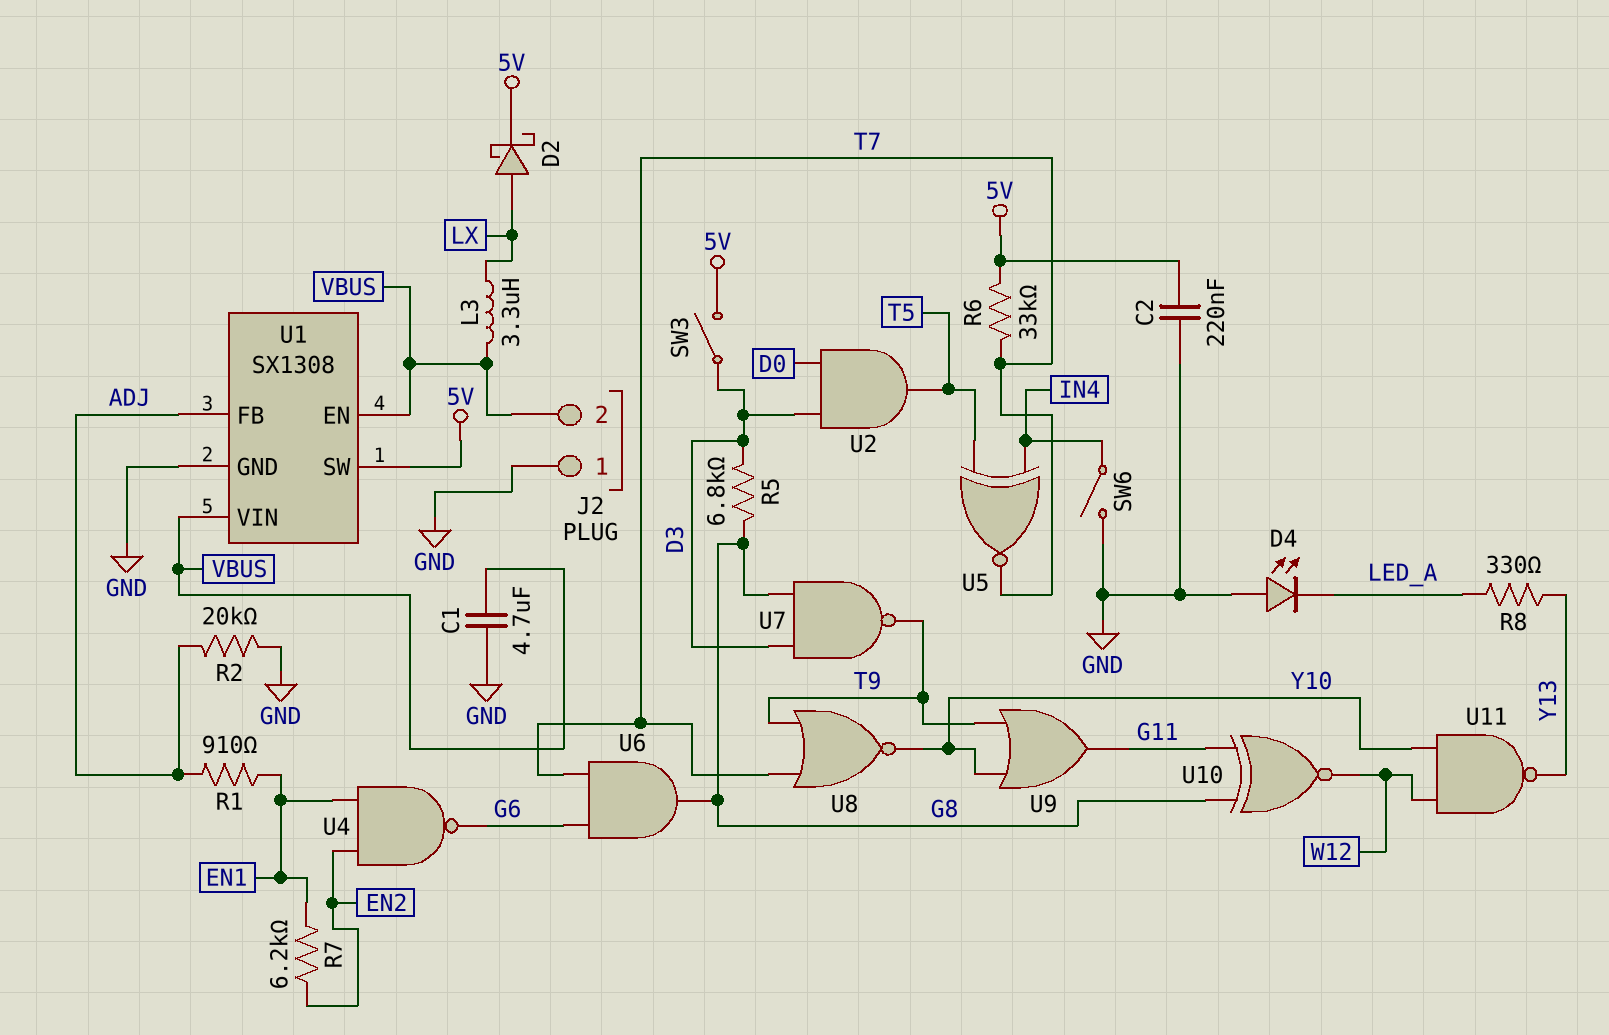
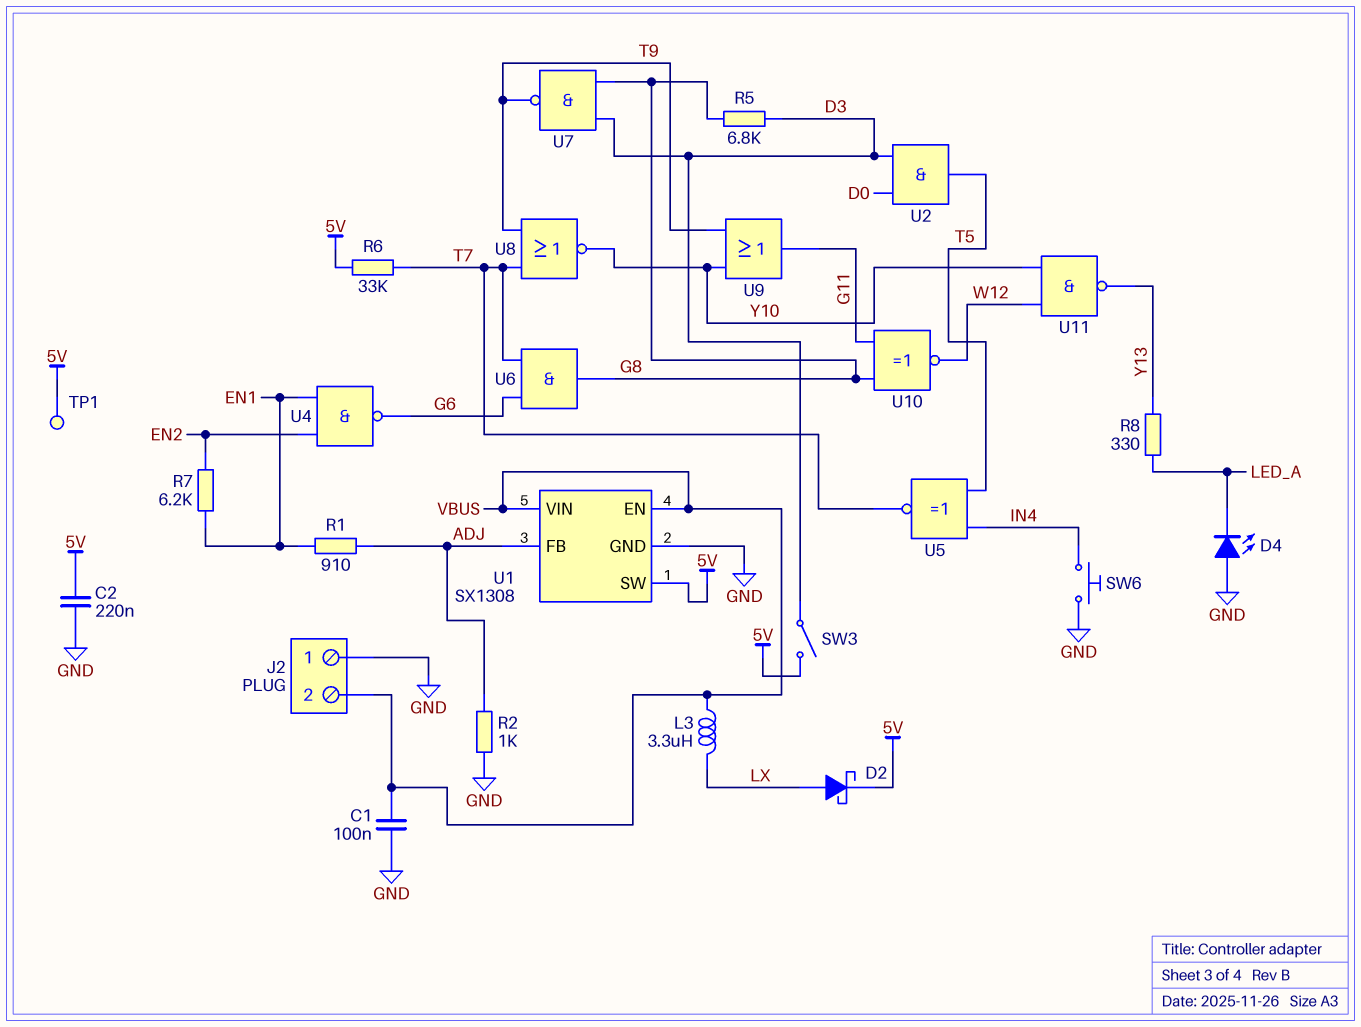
C1: 4.7uF (GND, VBUS) -> 100nF (GND, VBUS)
R2: 20k (ADJ, GND) -> 1k (ADJ, GND)
SW6: switch (GND, IN4) -> button (GND, IN4)
TP1: none -> test point (5V)

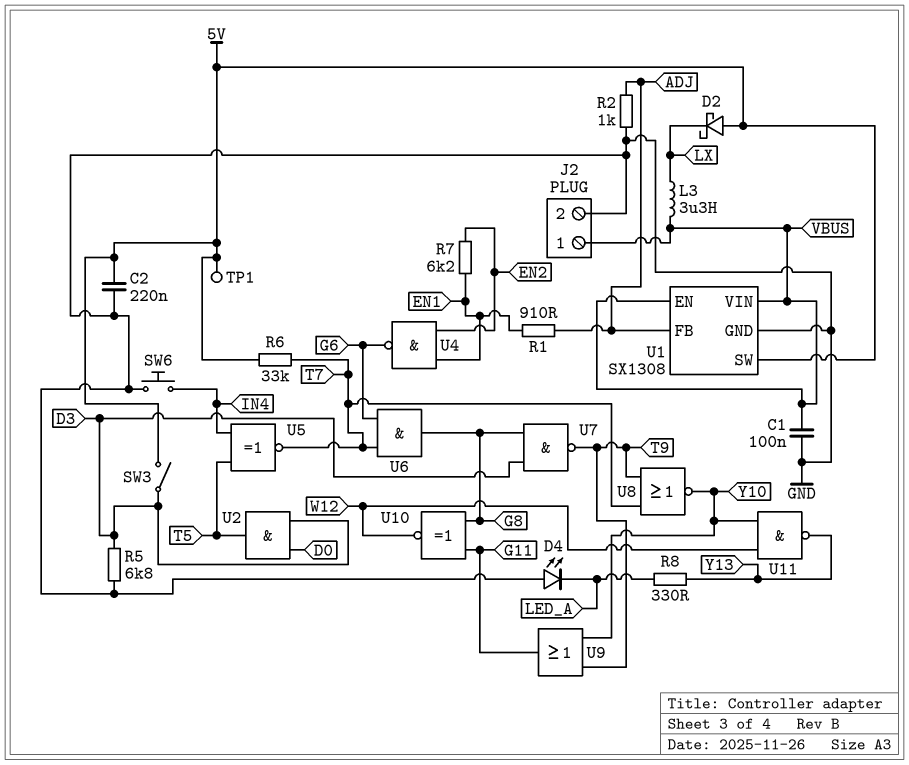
D2: schottky (A LX, K 5V) -> schottky (A 5V, K LX)
J2 pin 1: GND -> VBUS
J2 pin 2: VBUS -> GND
R5: 6.8k (D3, G8) -> 6.8k (D3, GND)

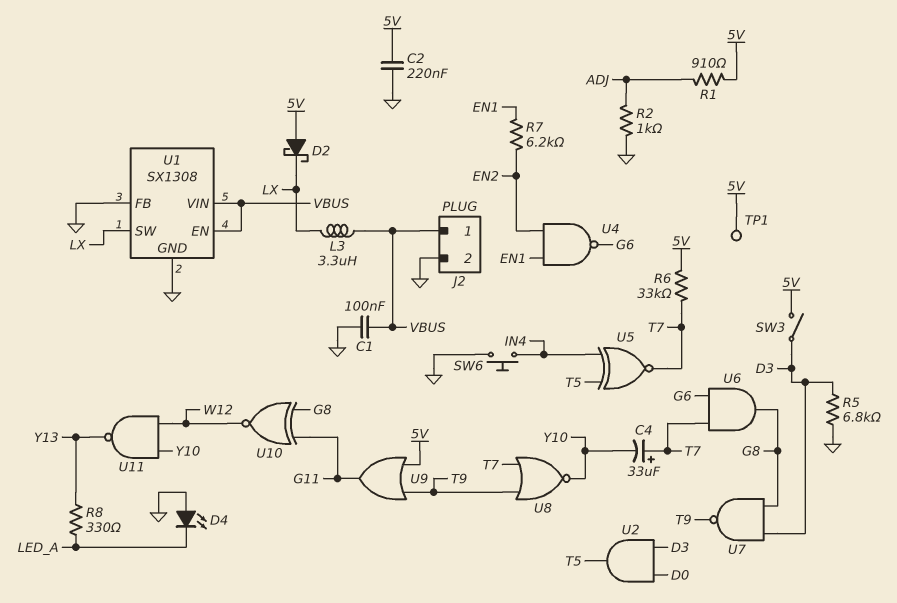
C4: none -> 33uF (plus T7, minus Y10)
R1: 910 (ADJ, EN1) -> 910 (5V, ADJ)
U1 pin FB: ADJ -> GND
U1 pin SW: 5V -> LX
U9: OR (in T9, in Y10, out G11) -> OR (in 5V, in T9, out G11)

